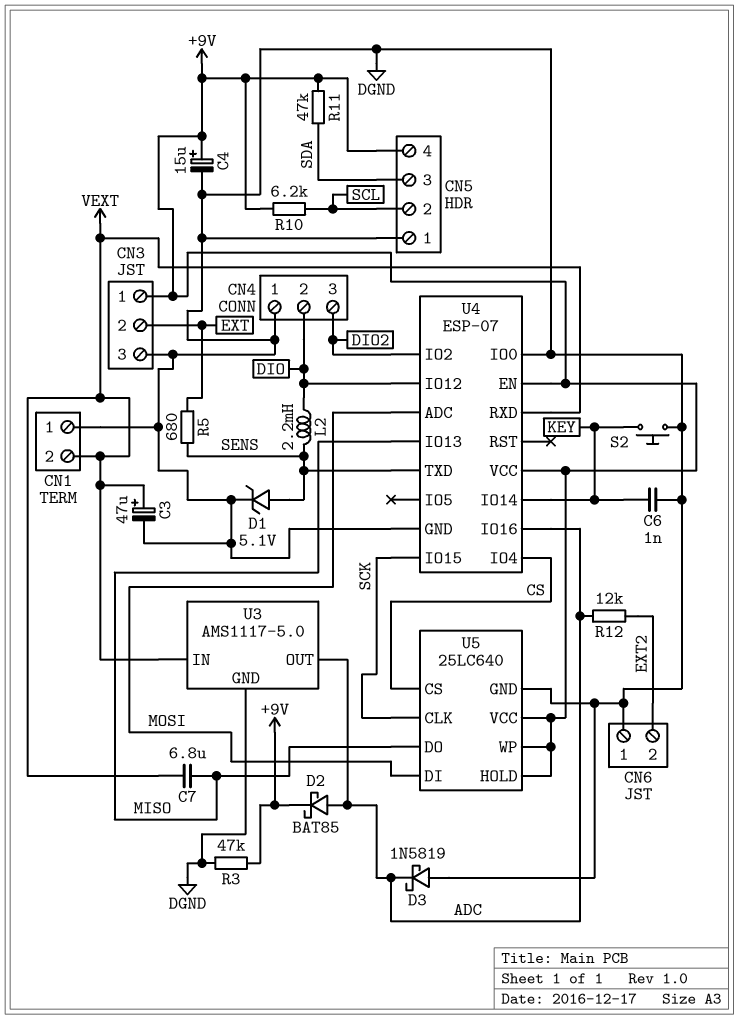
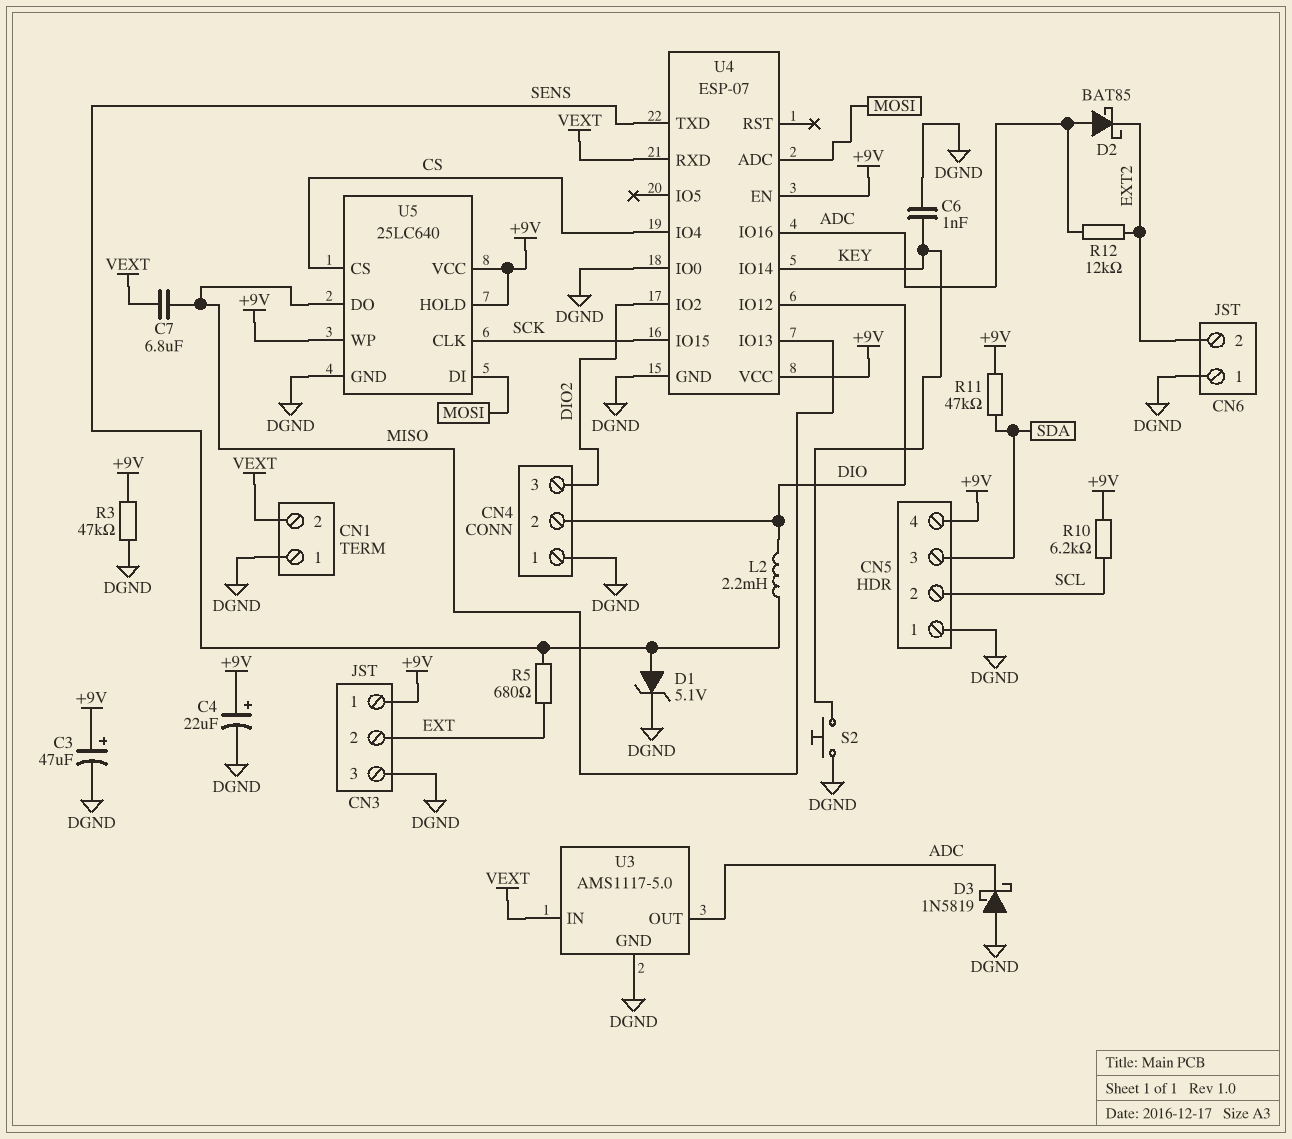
C3: 47uF (plus VEXT, minus DGND) -> 47uF (plus +9V, minus DGND)
C4: 15uF (plus +9V, minus DGND) -> 22uF (plus +9V, minus DGND)
D2: schottky BAT85 (A ADC, K +9V) -> schottky BAT85 (A ADC, K EXT2)

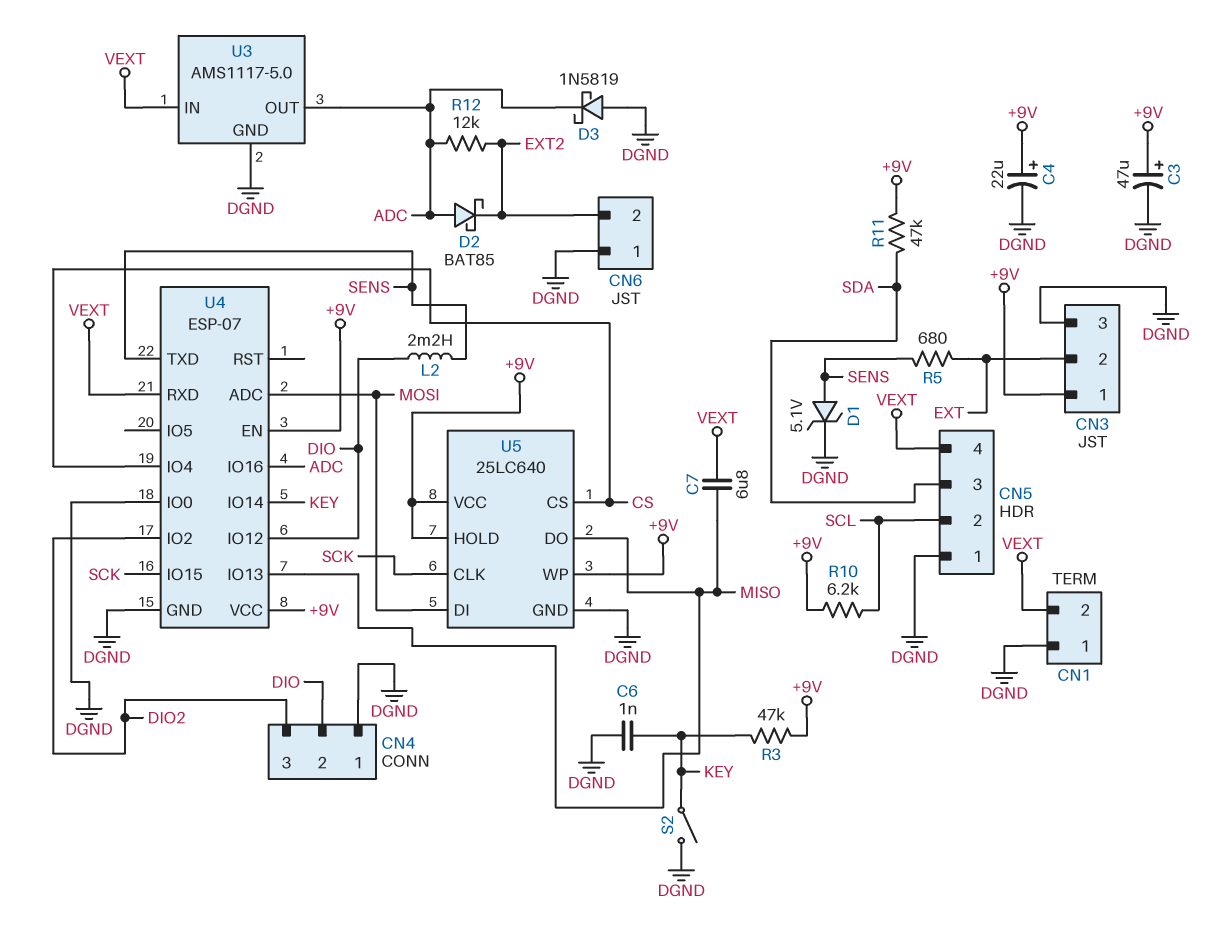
CN5 pin 4: +9V -> VEXT
R3: 47k (+9V, DGND) -> 47k (+9V, KEY)
S2: button (DGND, KEY) -> switch (DGND, KEY)

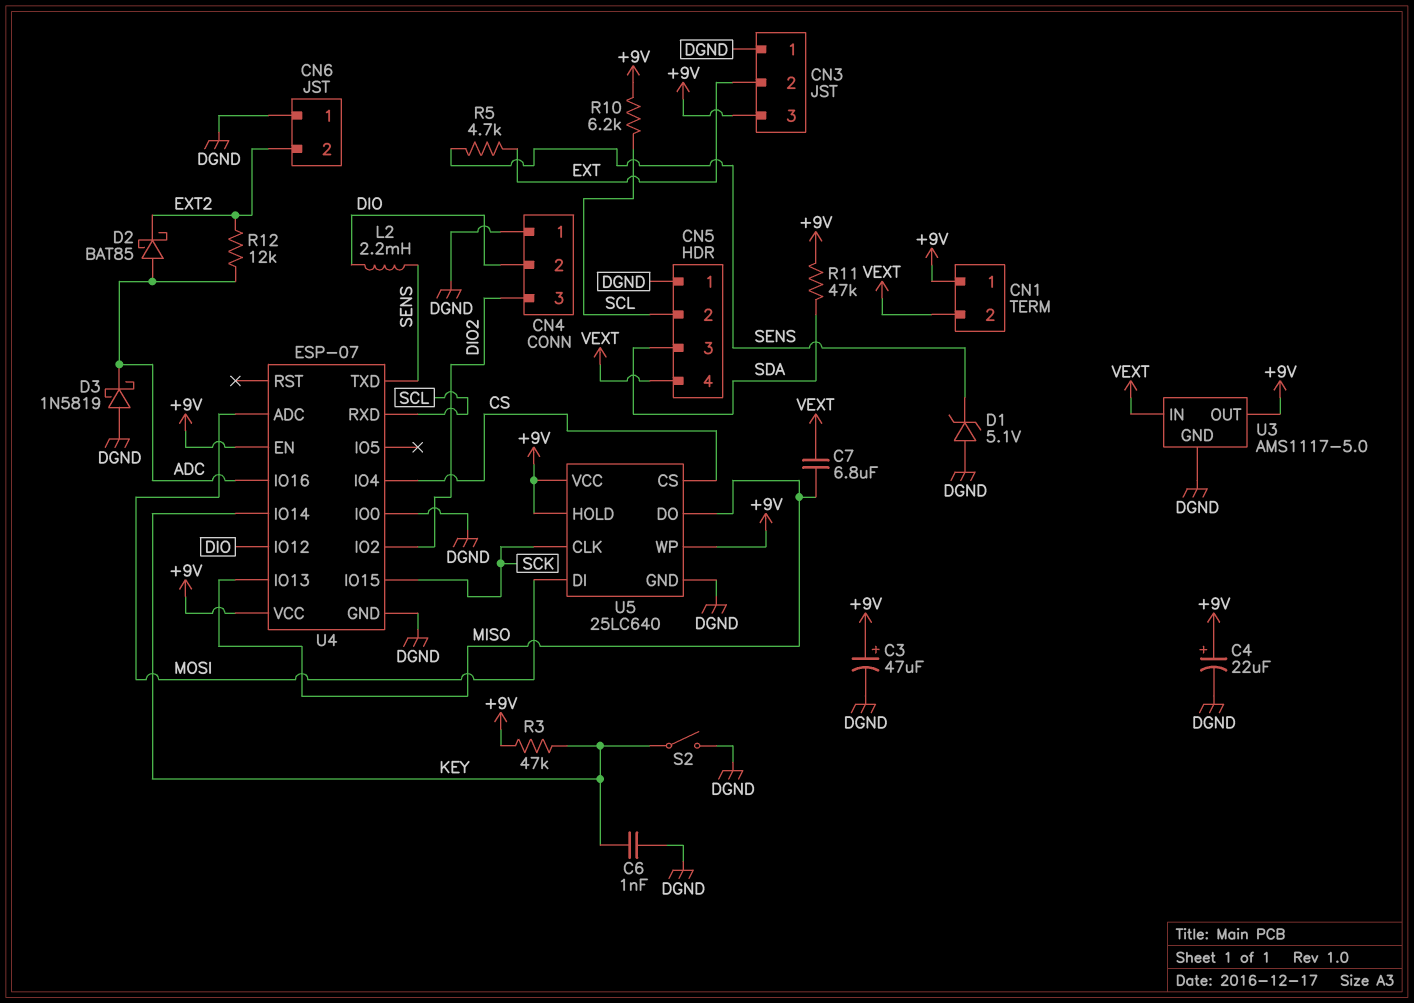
CN1 pin 1: DGND -> +9V
CN3 pin 1: +9V -> DGND
CN3 pin 3: DGND -> +9V
D1: zener 5.1V (A SENS, K DGND) -> zener 5.1V (A DGND, K SENS)
R5: 680 (EXT, SENS) -> 4.7k (EXT, SENS)
U3 pin OUT: ADC -> +9V
U4 pin RXD: VEXT -> SCL

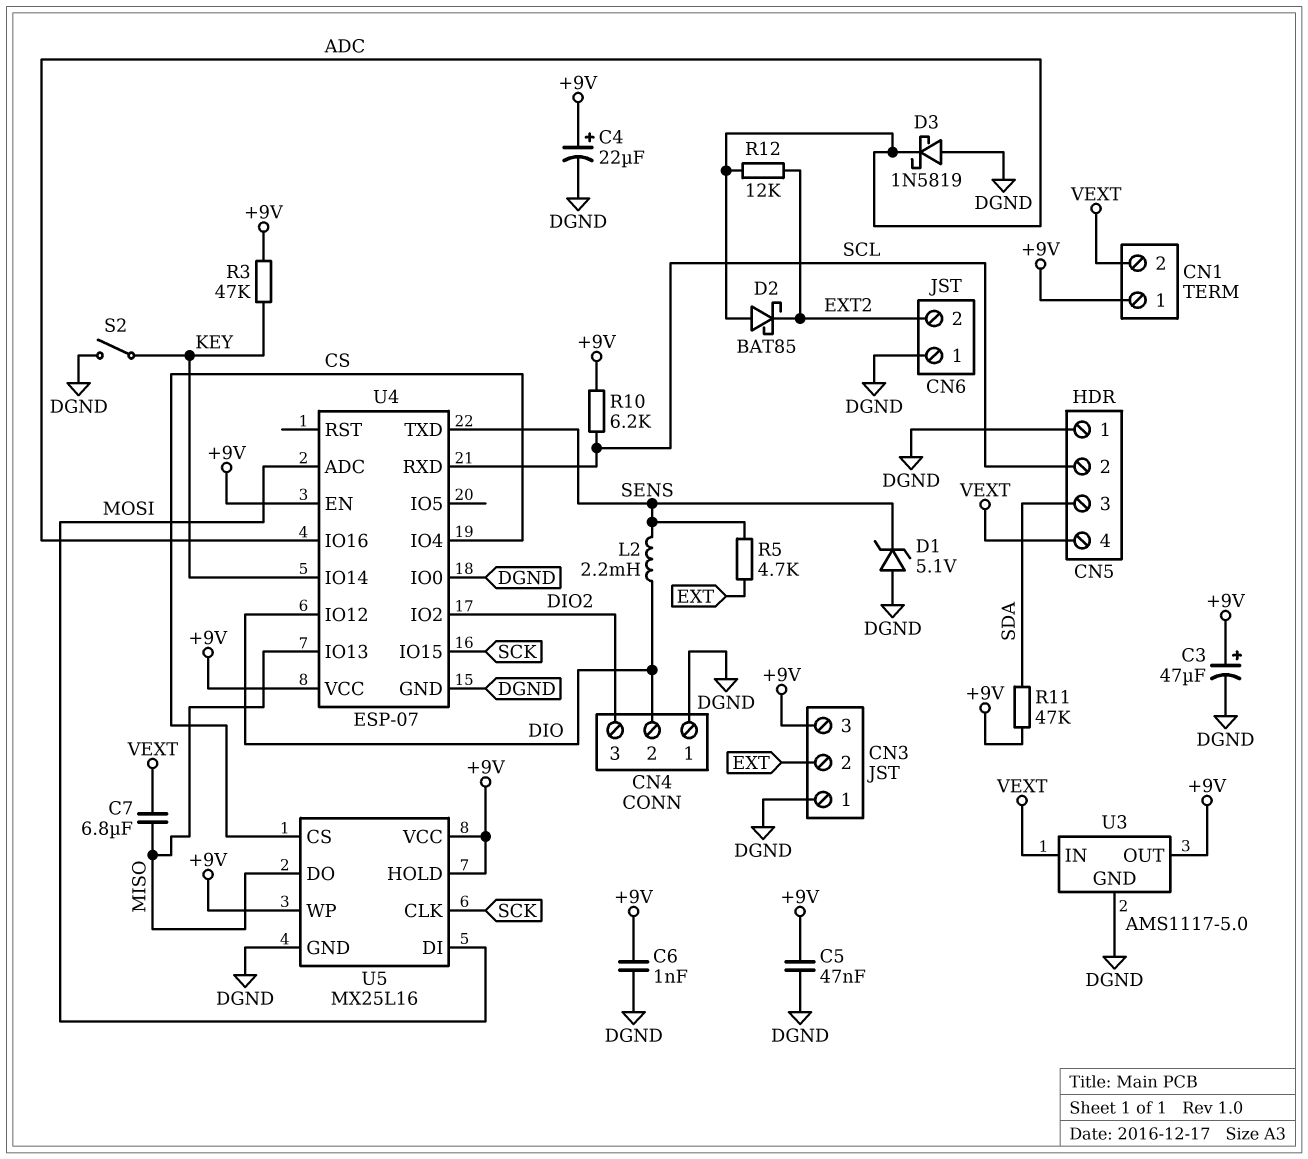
C5: none -> 47nF (+9V, DGND)
C6: 1nF (DGND, KEY) -> 1nF (+9V, DGND)
U5: 25LC640 -> MX25L16

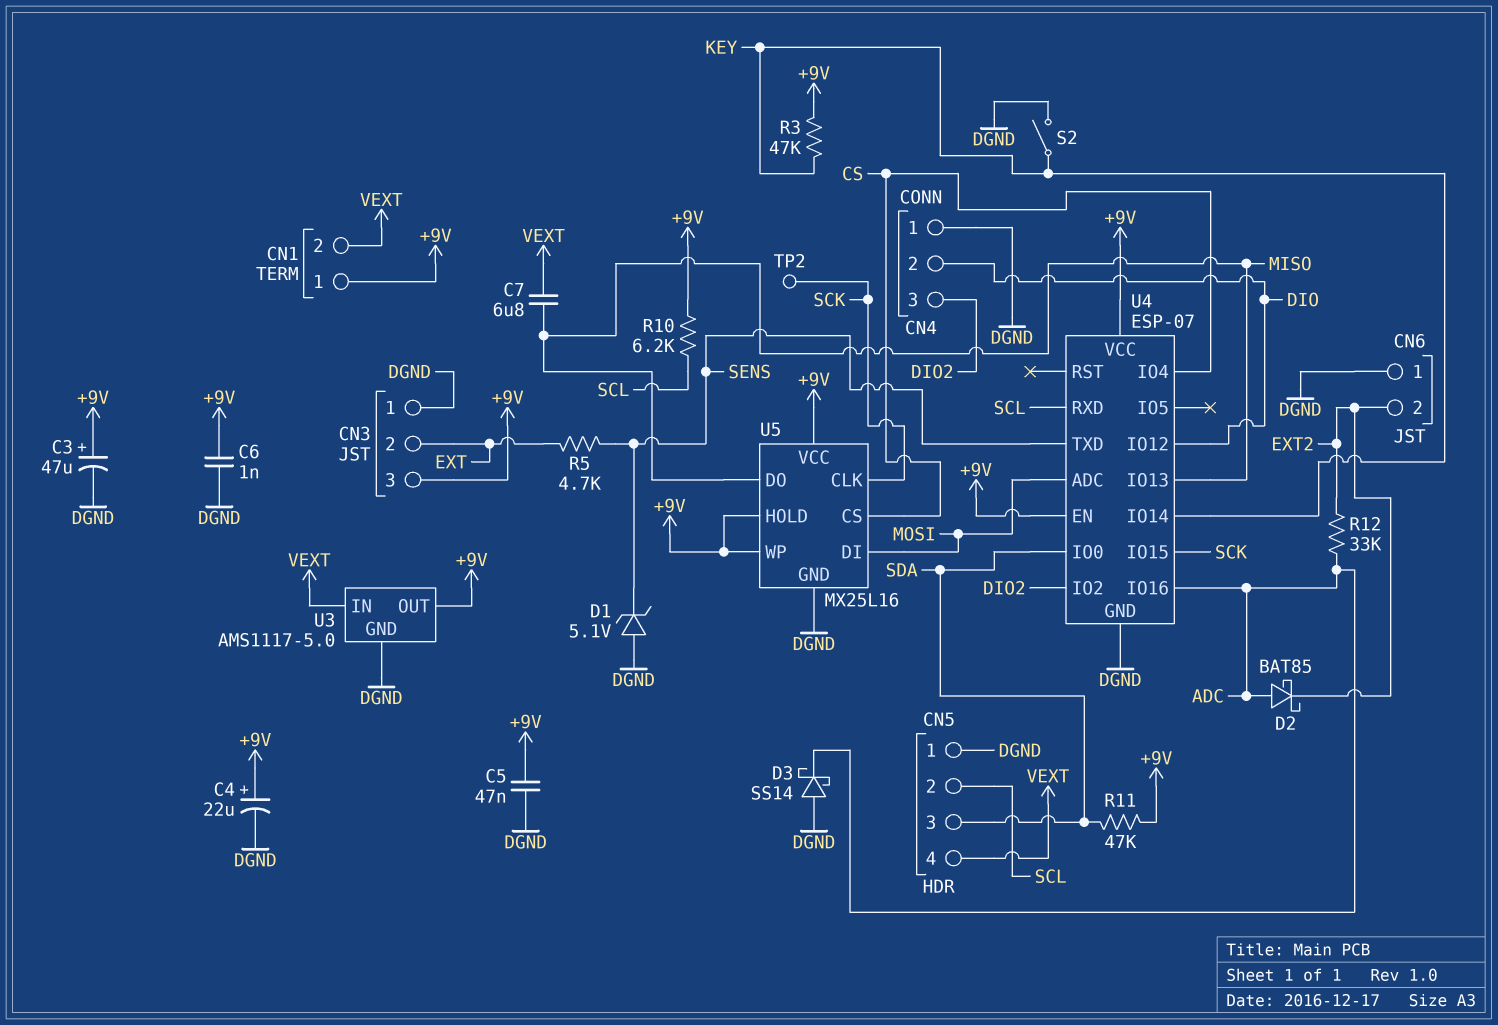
D3: schottky 1N5819 (A DGND, K ADC) -> schottky SS14 (A DGND, K ADC)
L2: 2.2mH (DIO, SENS) -> none
R12: 12k (ADC, EXT2) -> 33k (ADC, EXT2)
TP2: none -> test point (SCK)
U4 pin IO0: DGND -> SDA

